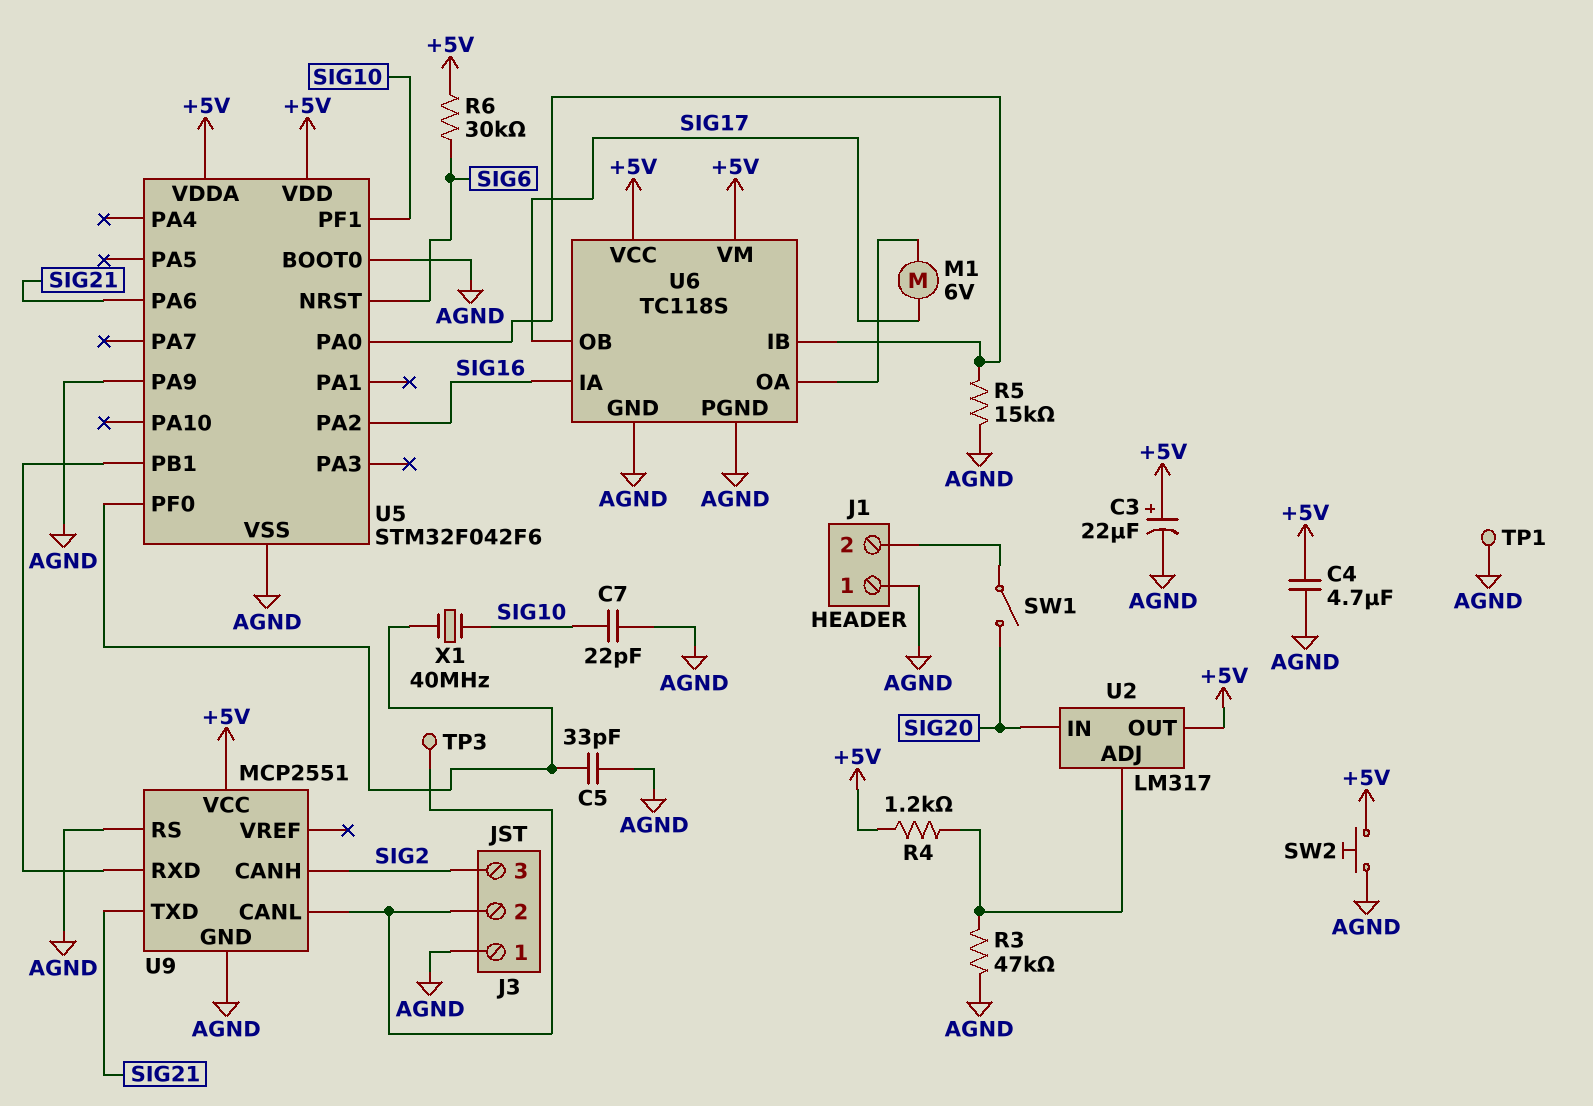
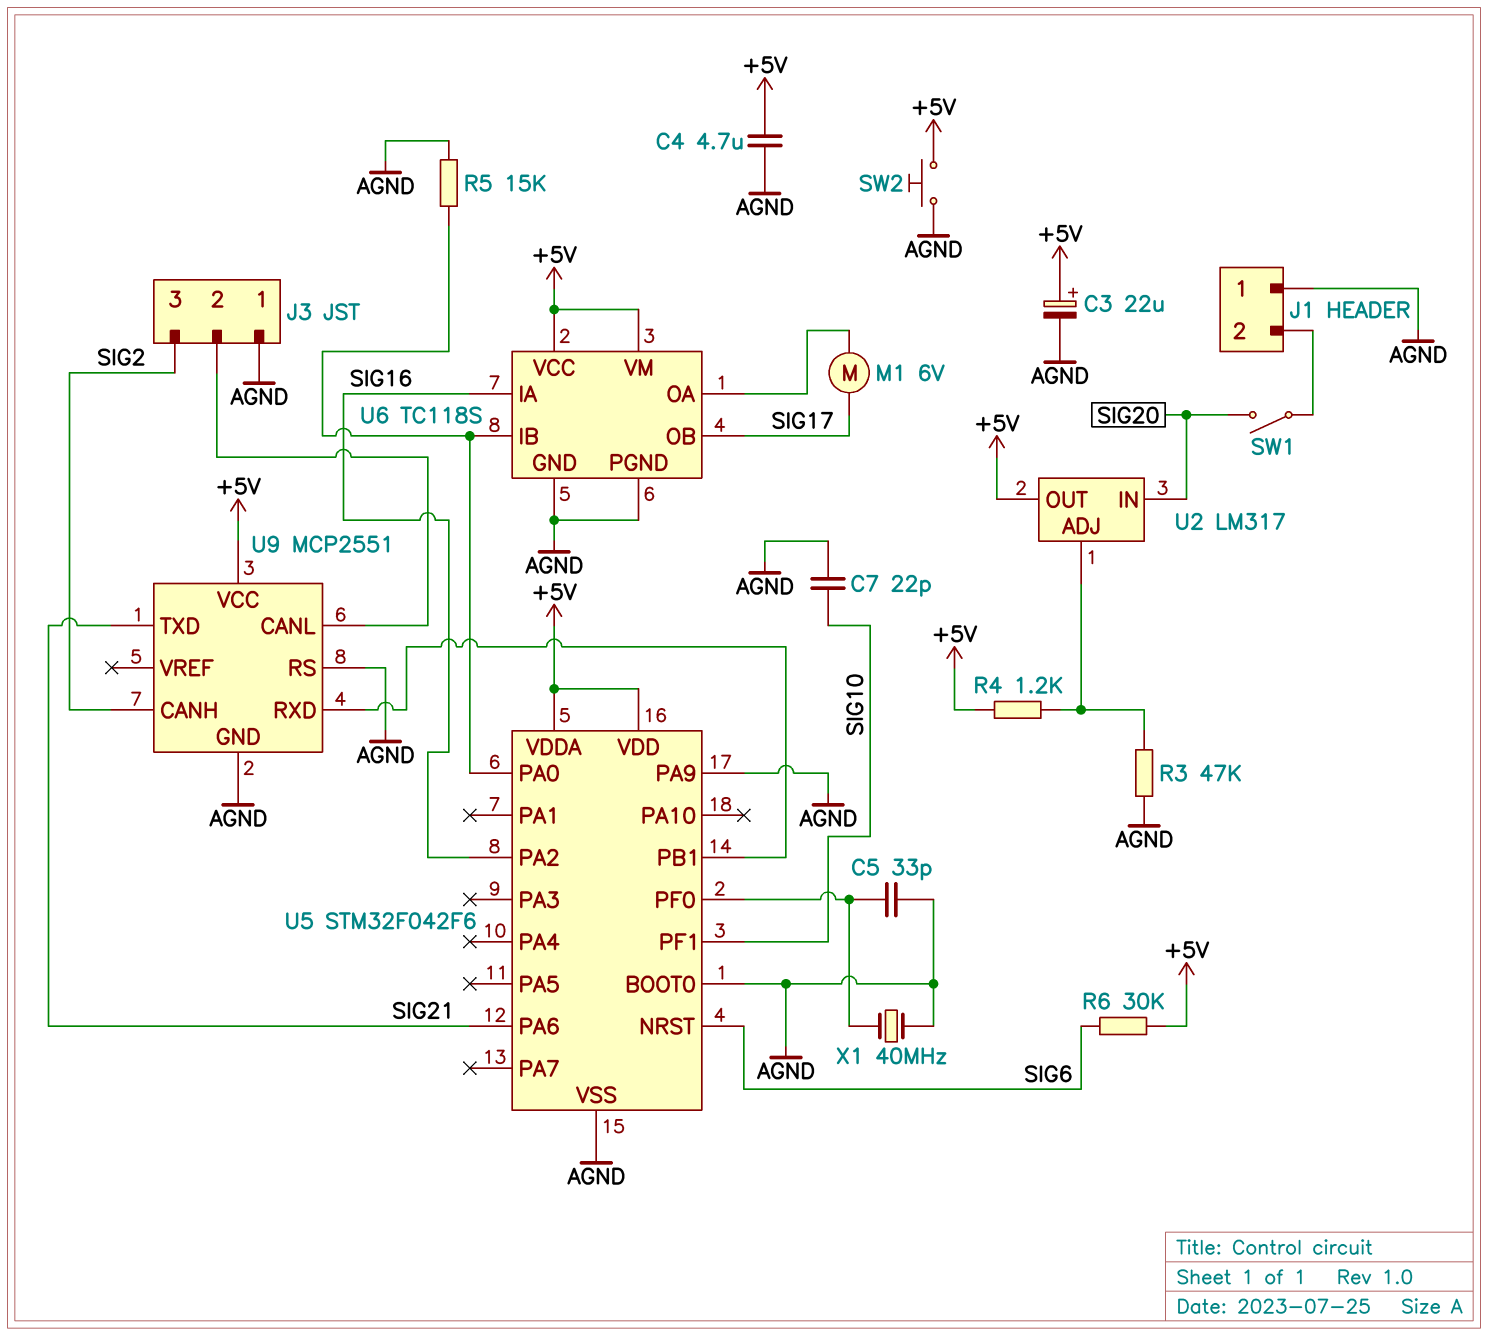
TP1: test point (AGND) -> none
TP3: test point (J3/2) -> none
X1: 40MHz (SIG10, U5/PF0) -> 40MHz (AGND, U5/PF0)

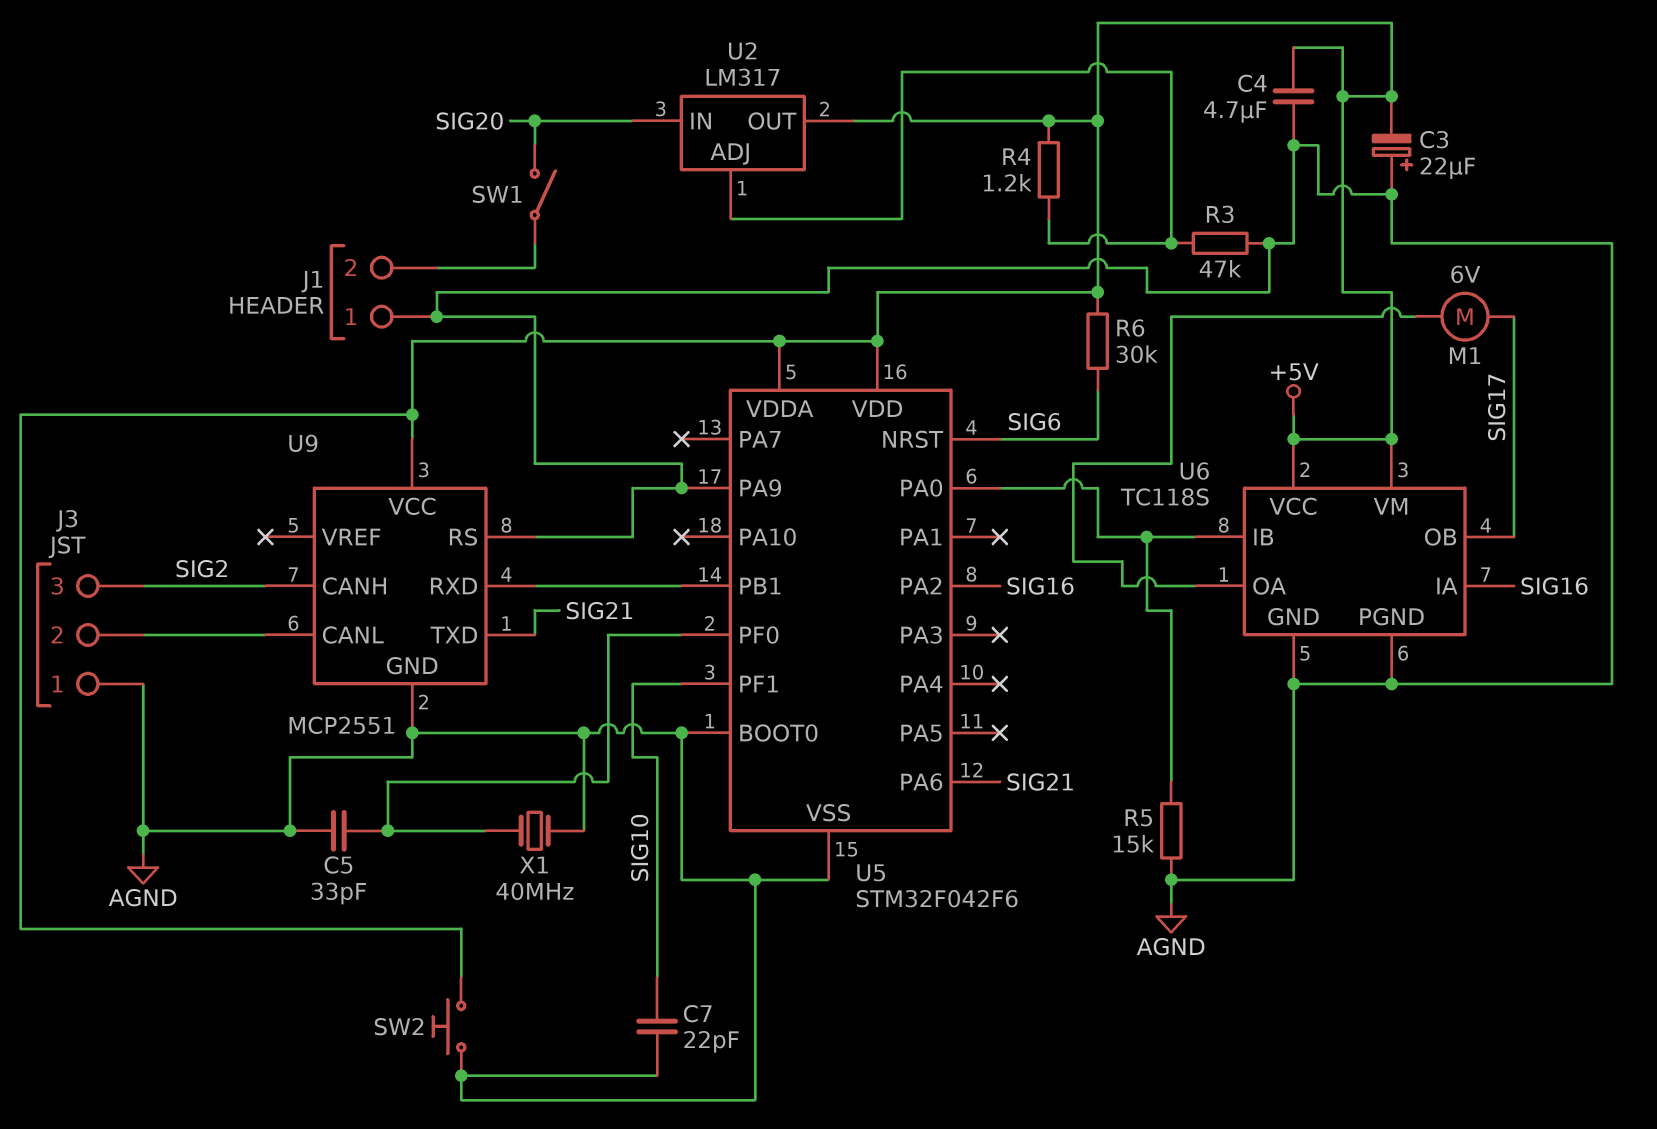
C3: 22uF (plus +5V, minus AGND) -> 22uF (plus AGND, minus +5V)

